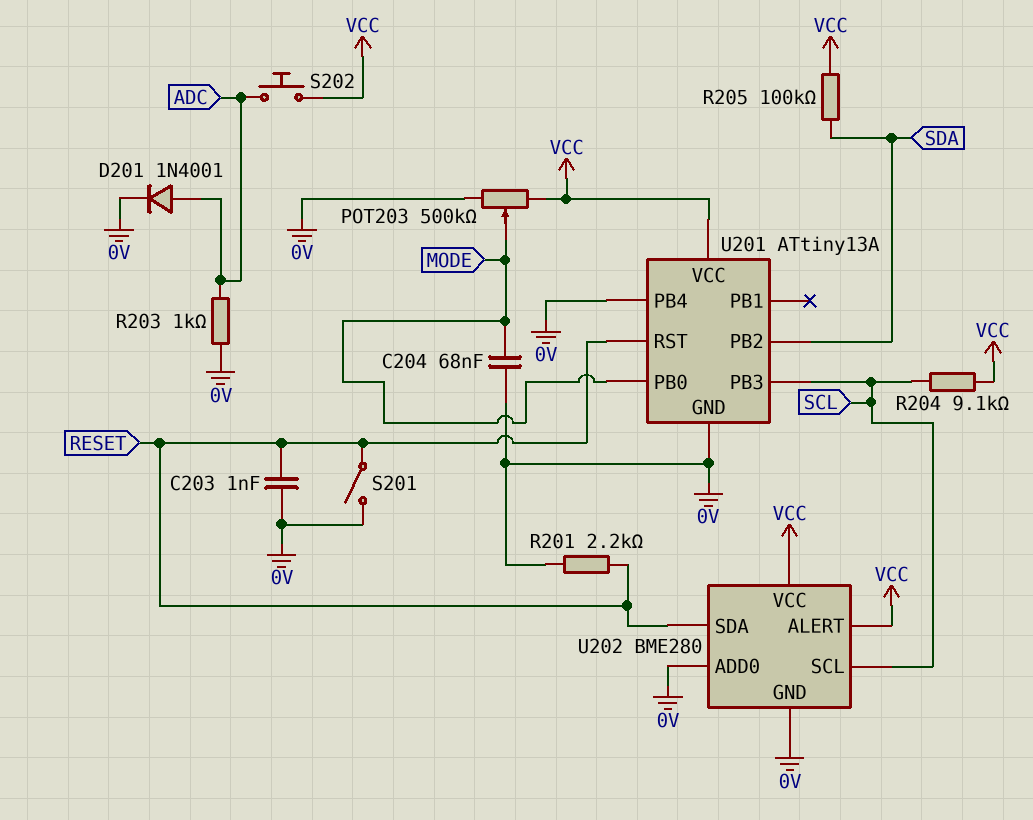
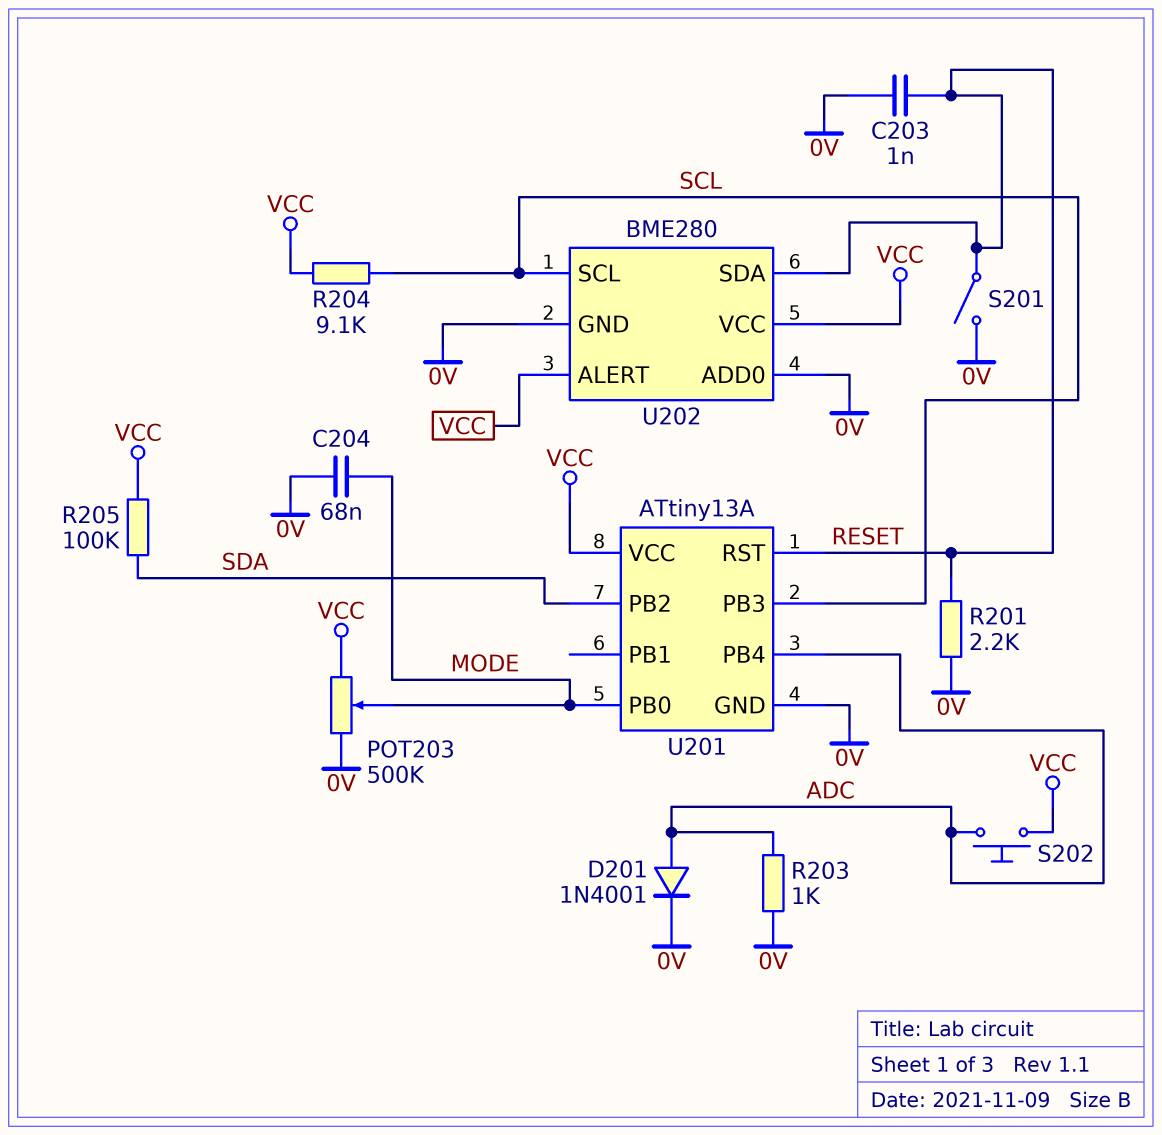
U201 pin PB4: 0V -> ADC

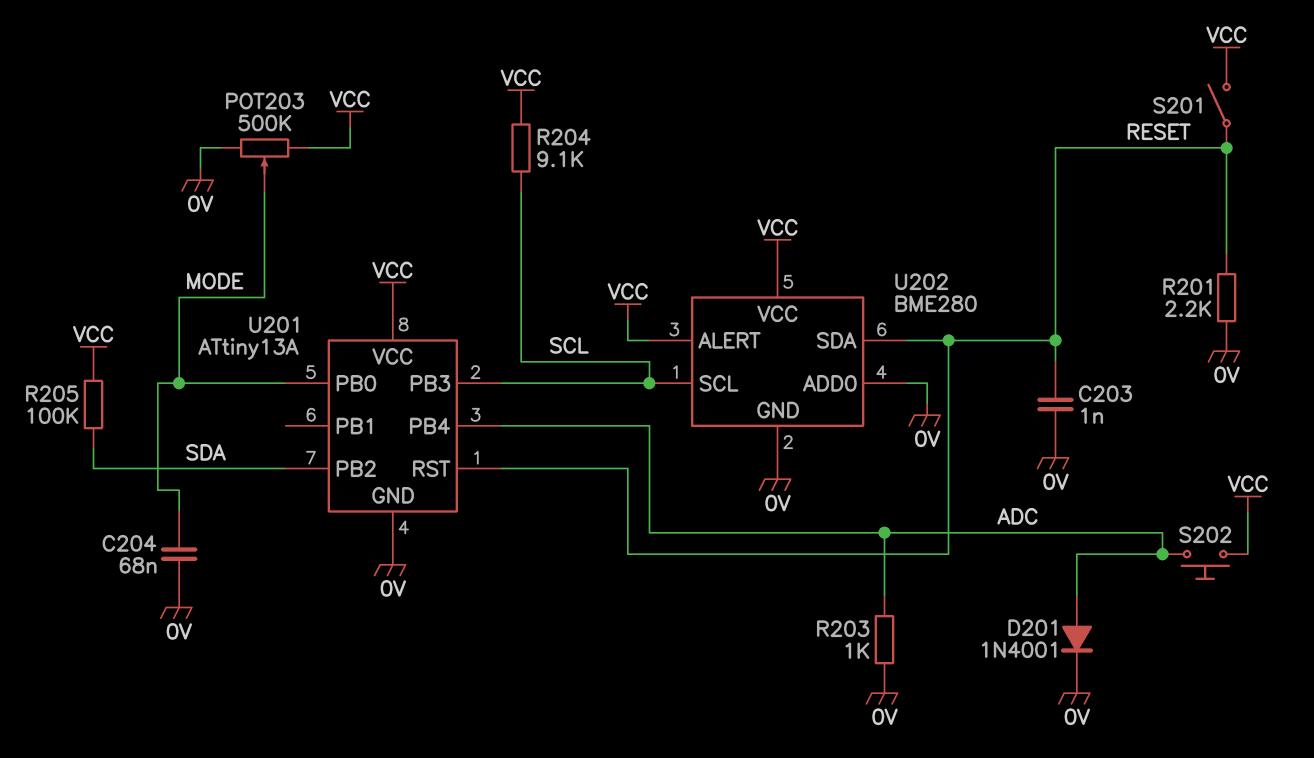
S201: switch (0V, RESET) -> switch (RESET, VCC)

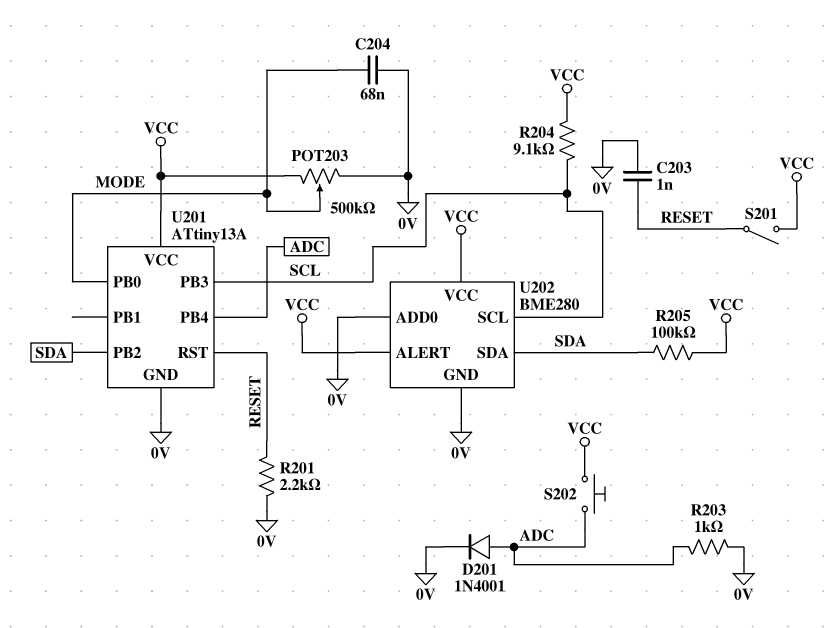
U202 pin SDA: RESET -> SDA

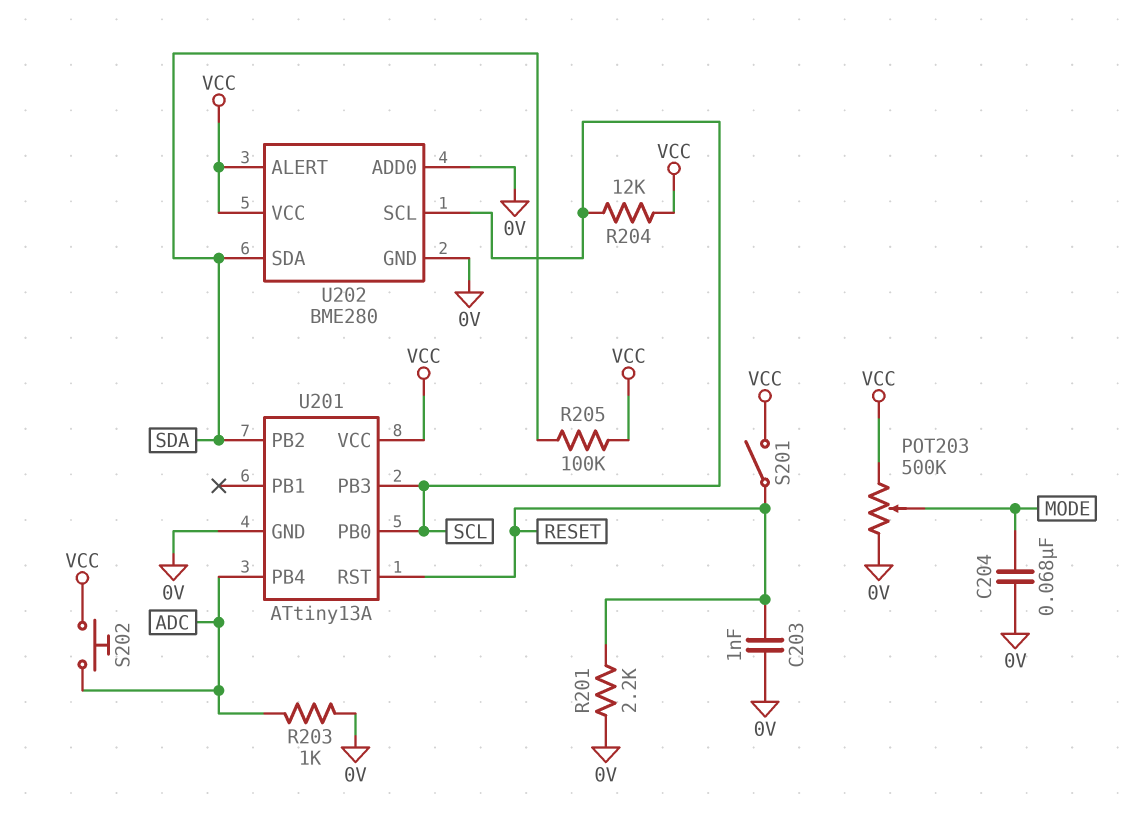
D201: diode 1N4001 (A ADC, K 0V) -> none
R204: 9.1k (SCL, VCC) -> 12k (SCL, VCC)
U201 pin PB0: MODE -> SCL

